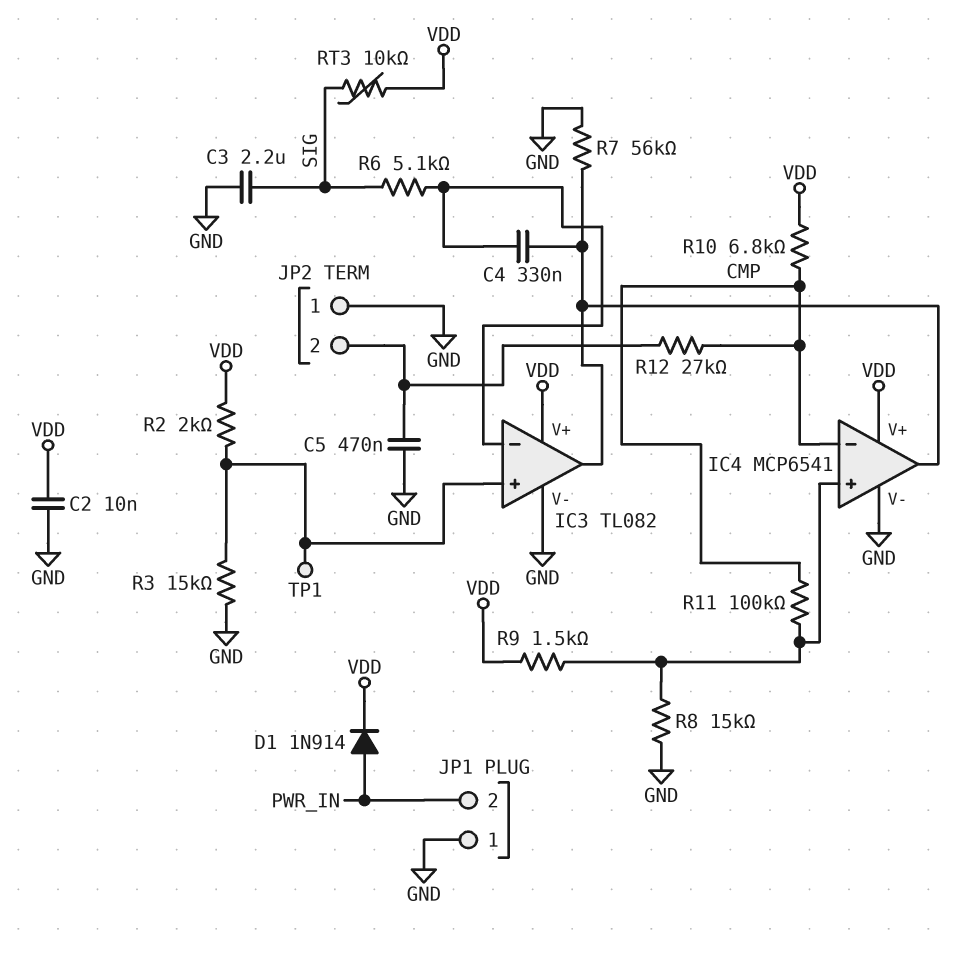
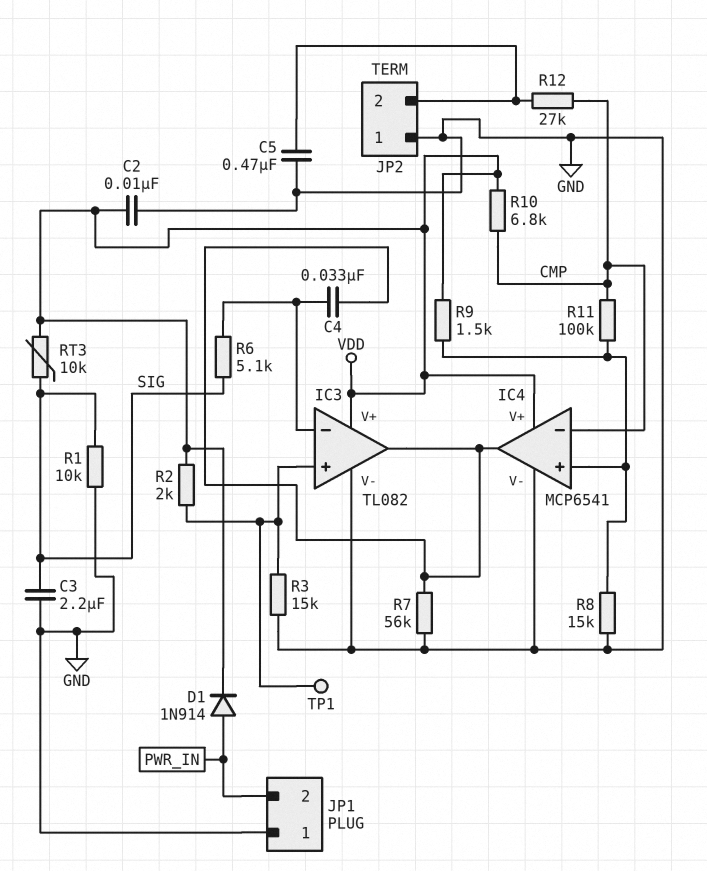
C4: 330nF (IC3/in-, IC3/out) -> 33nF (IC3/in-, IC3/out)
R1: none -> 10k (GND, SIG)

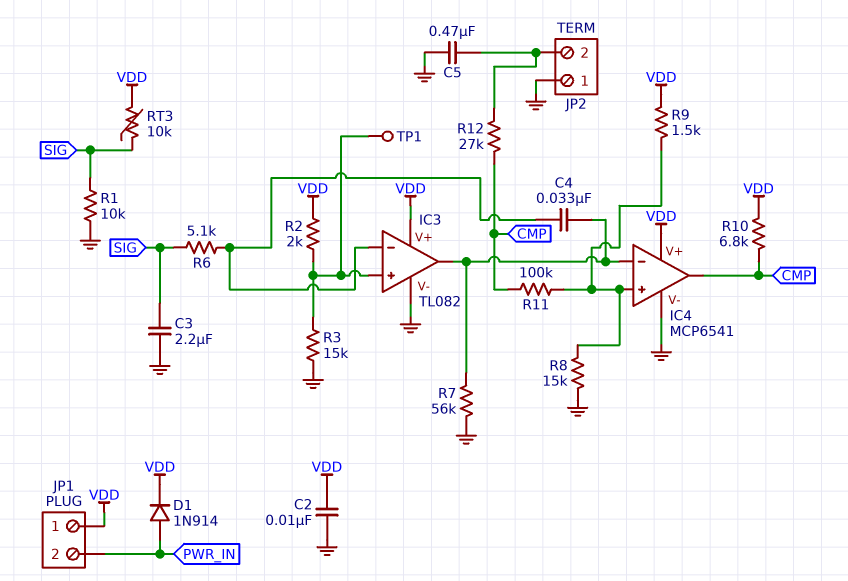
IC4 pin in-: CMP -> IC3/out
IC4 pin out: IC3/out -> CMP
JP1 pin 1: GND -> VDD

